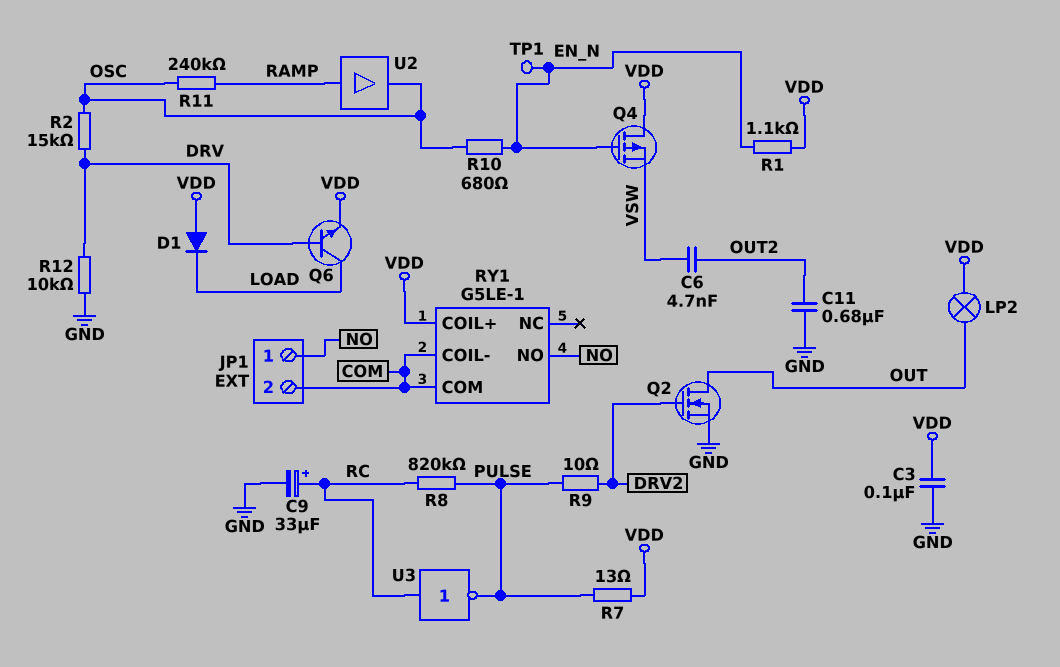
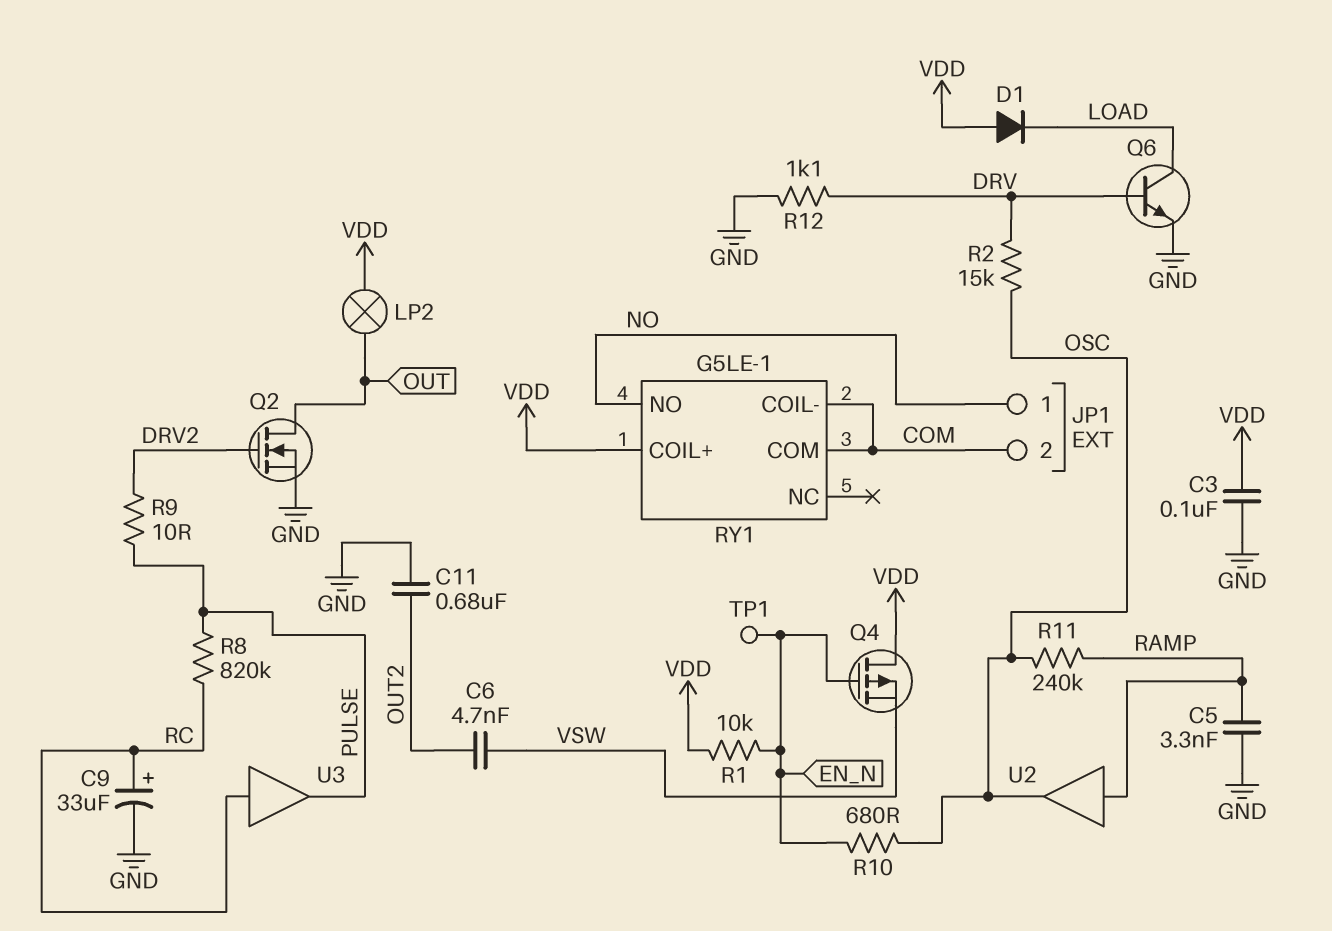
C5: none -> 3.3nF (GND, RAMP)
Q6: NPN (B DRV, C LOAD, E VDD) -> NPN (B DRV, C LOAD, E GND)
R1: 1.1k (EN_N, VDD) -> 10k (EN_N, VDD)
R7: 13 (PULSE, VDD) -> none
R12: 10k (DRV, GND) -> 1.1k (DRV, GND)
U3: NOT (in RC, out PULSE) -> buffer (in RC, out PULSE)

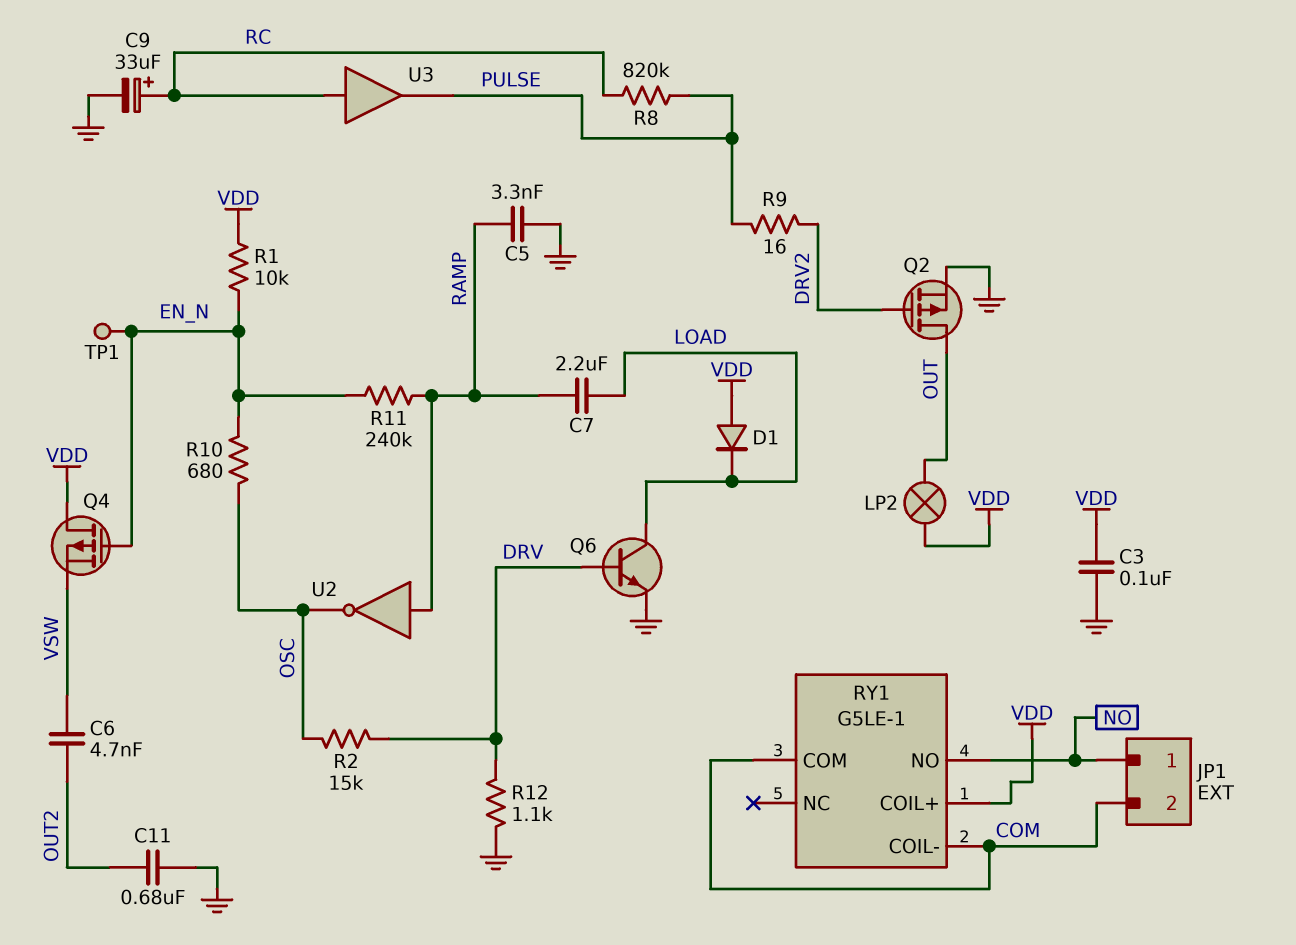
C7: none -> 2.2uF (LOAD, RAMP)
Q2: NMOS (G DRV2, D OUT, S GND) -> PMOS (G DRV2, D OUT, S GND)
R9: 10 (DRV2, PULSE) -> 16 (DRV2, PULSE)
R11: 240k (OSC, RAMP) -> 240k (EN_N, RAMP)
U2: buffer (in RAMP, out OSC) -> NOT (in RAMP, out OSC)

